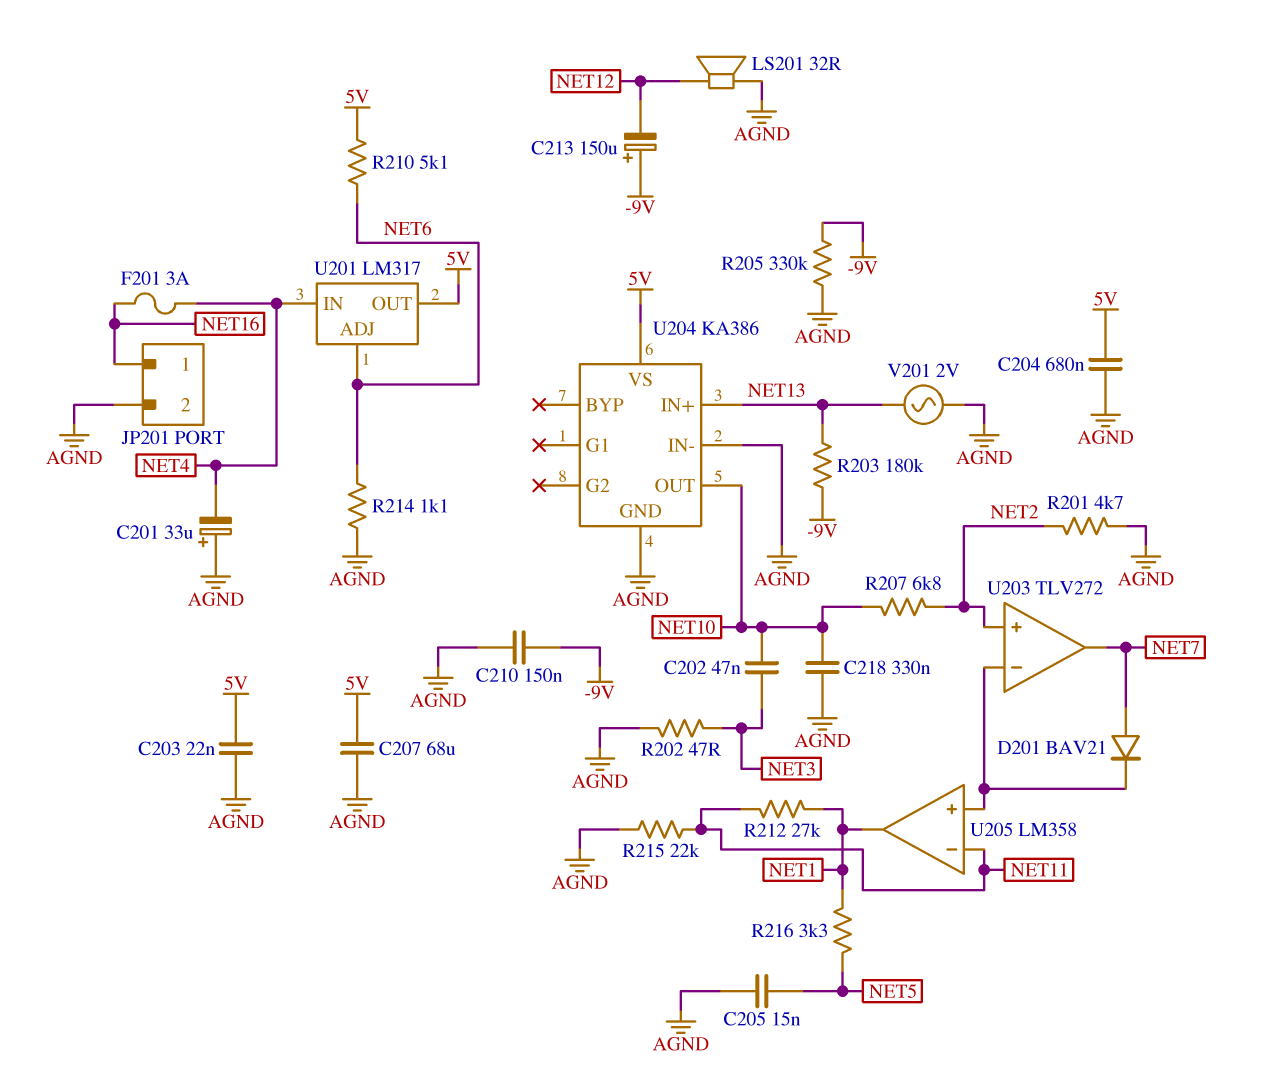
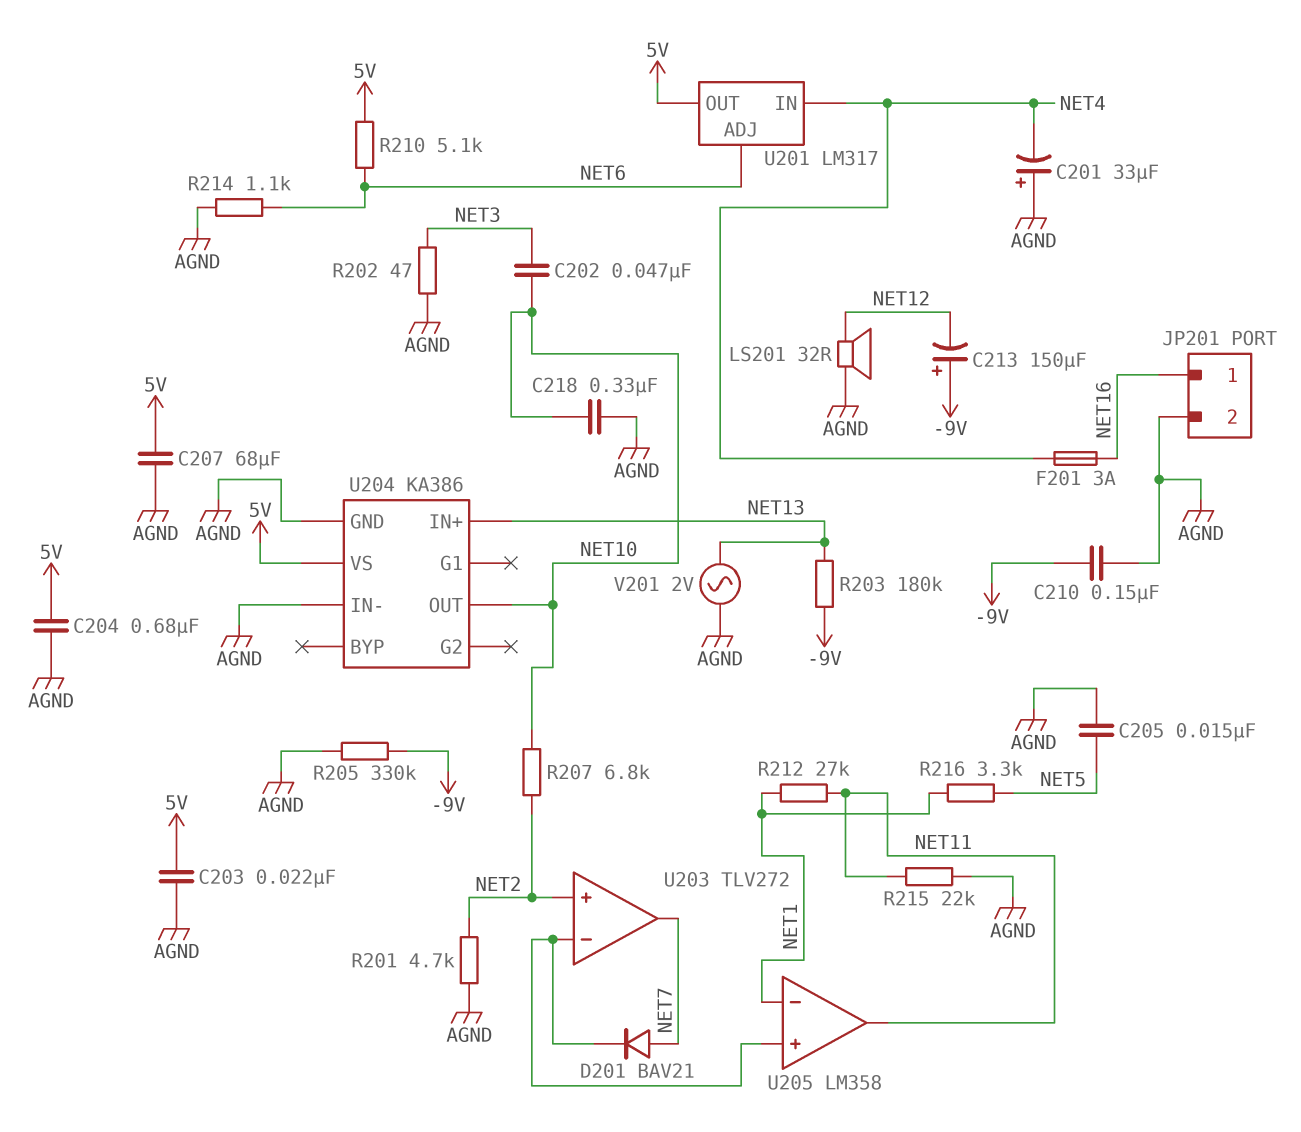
U205 pin in-: NET11 -> NET1
U205 pin out: NET1 -> NET11

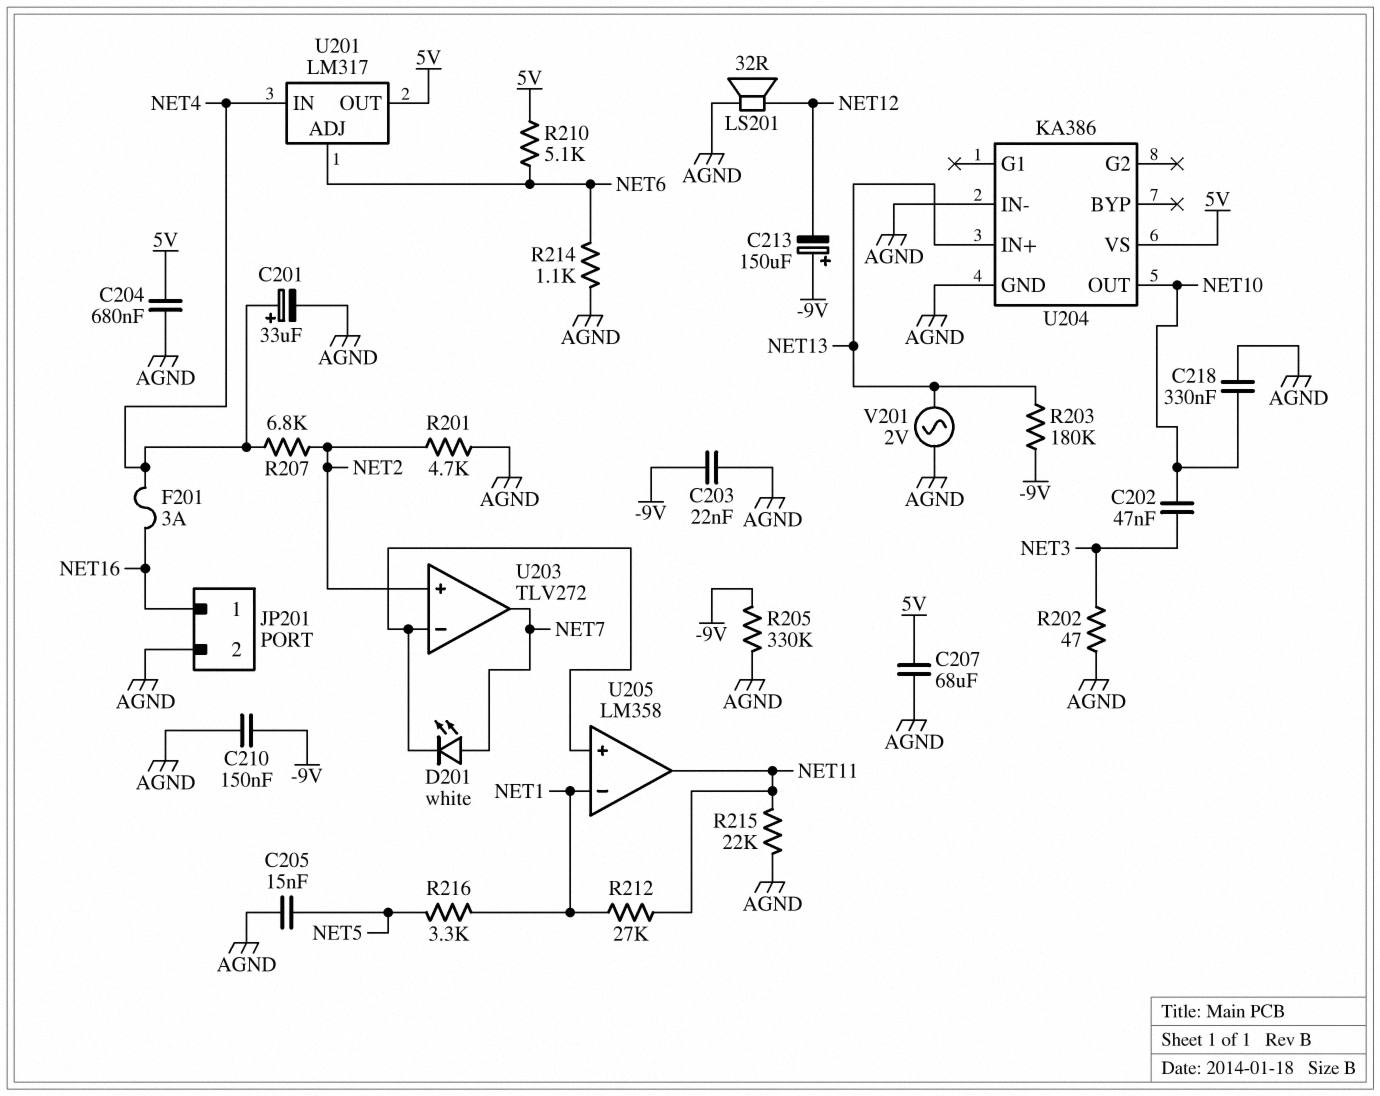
C201: 33uF (plus AGND, minus NET4) -> 33uF (plus NET4, minus AGND)
C203: 22nF (5V, AGND) -> 22nF (-9V, AGND)
D201: diode BAV21 (A NET7, K U203/in-) -> LED white (A NET7, K U203/in-)
R207: 6.8k (NET2, NET10) -> 6.8k (NET2, NET4)

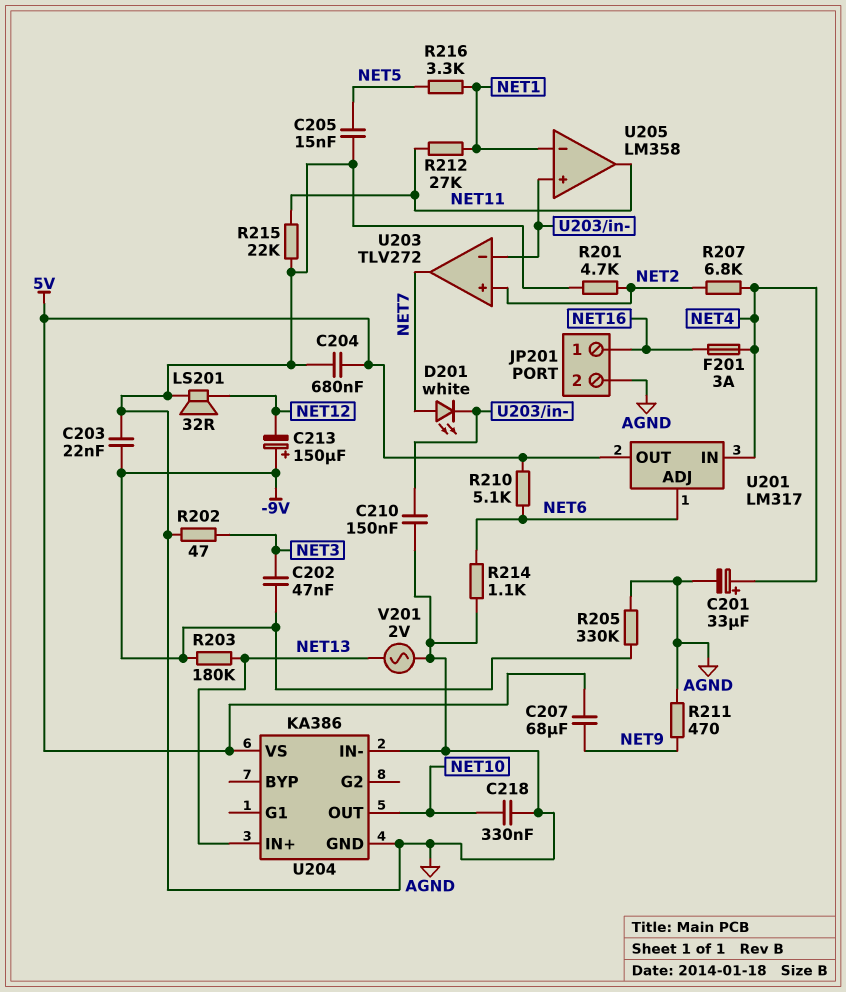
C202: 47nF (NET3, NET10) -> 47nF (-9V, NET3)
C207: 68uF (5V, AGND) -> 68uF (5V, NET9)
C210: 150nF (-9V, AGND) -> 150nF (AGND, U203/in-)
R211: none -> 470 (AGND, NET9)

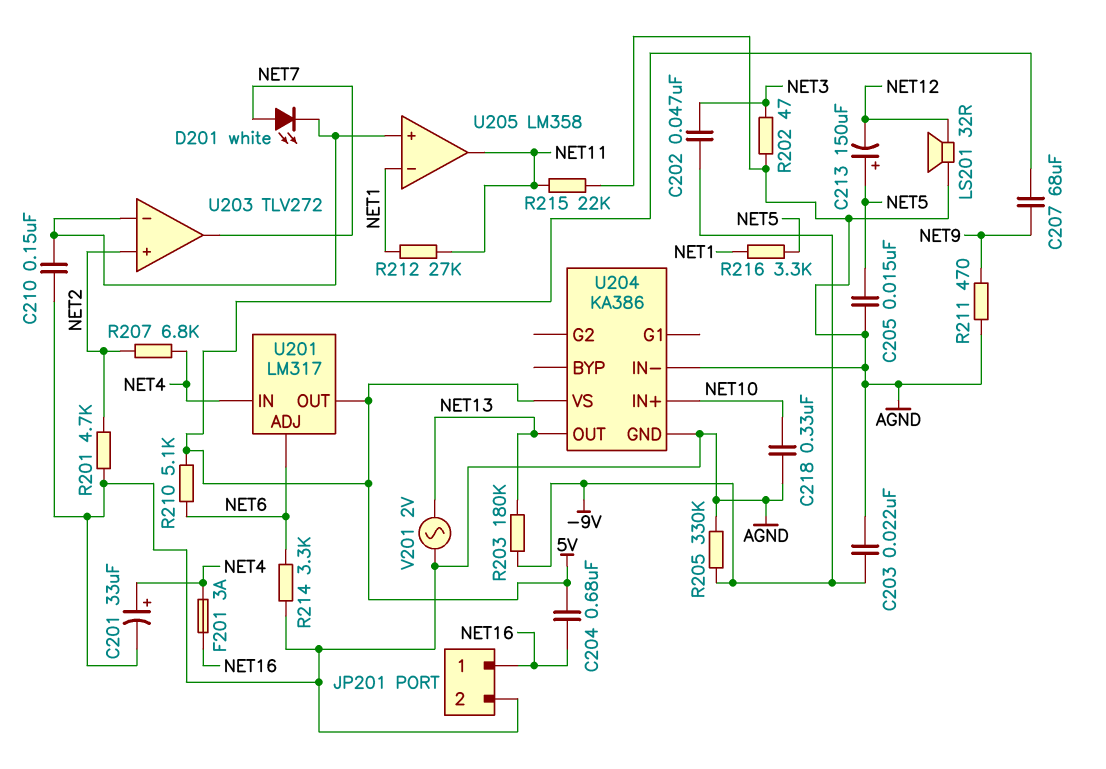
C204: 680nF (5V, AGND) -> 680nF (5V, NET16)
C213: 150uF (plus -9V, minus NET12) -> 150uF (plus NET5, minus NET12)
R214: 1.1k (AGND, NET6) -> 3.3k (AGND, NET6)
U204 pin IN+: NET13 -> NET10
U204 pin OUT: NET10 -> NET13

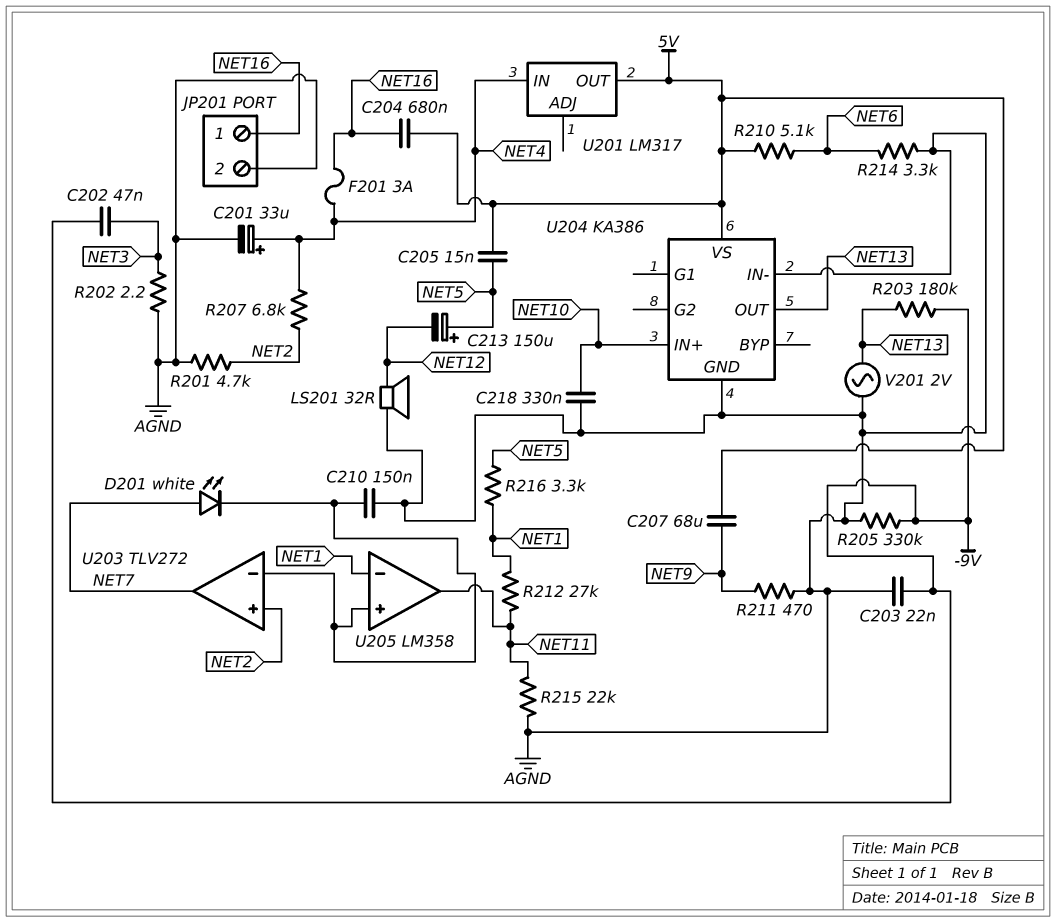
C205: 15nF (AGND, NET5) -> 15nF (5V, NET5)
R202: 47 (AGND, NET3) -> 2.2 (AGND, NET3)
U201 pin ADJ: NET6 -> none

